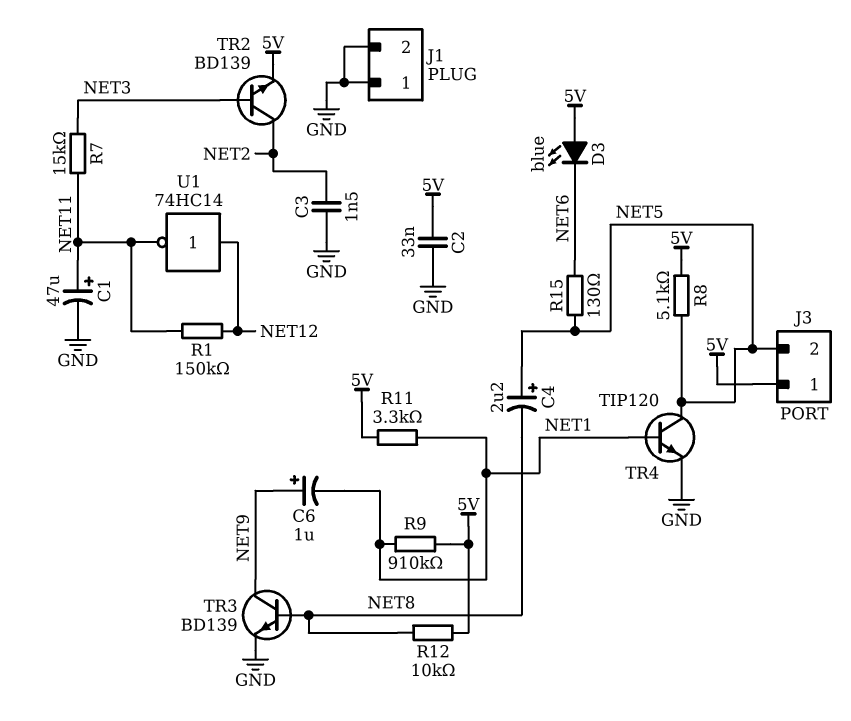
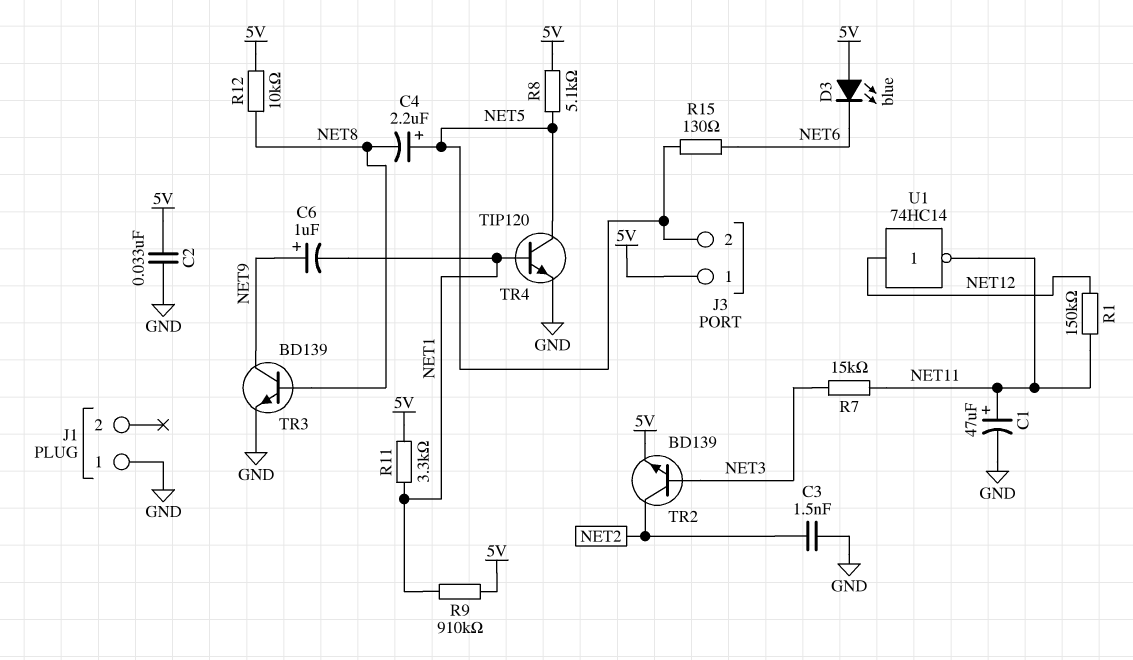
J1 pin 2: GND -> none

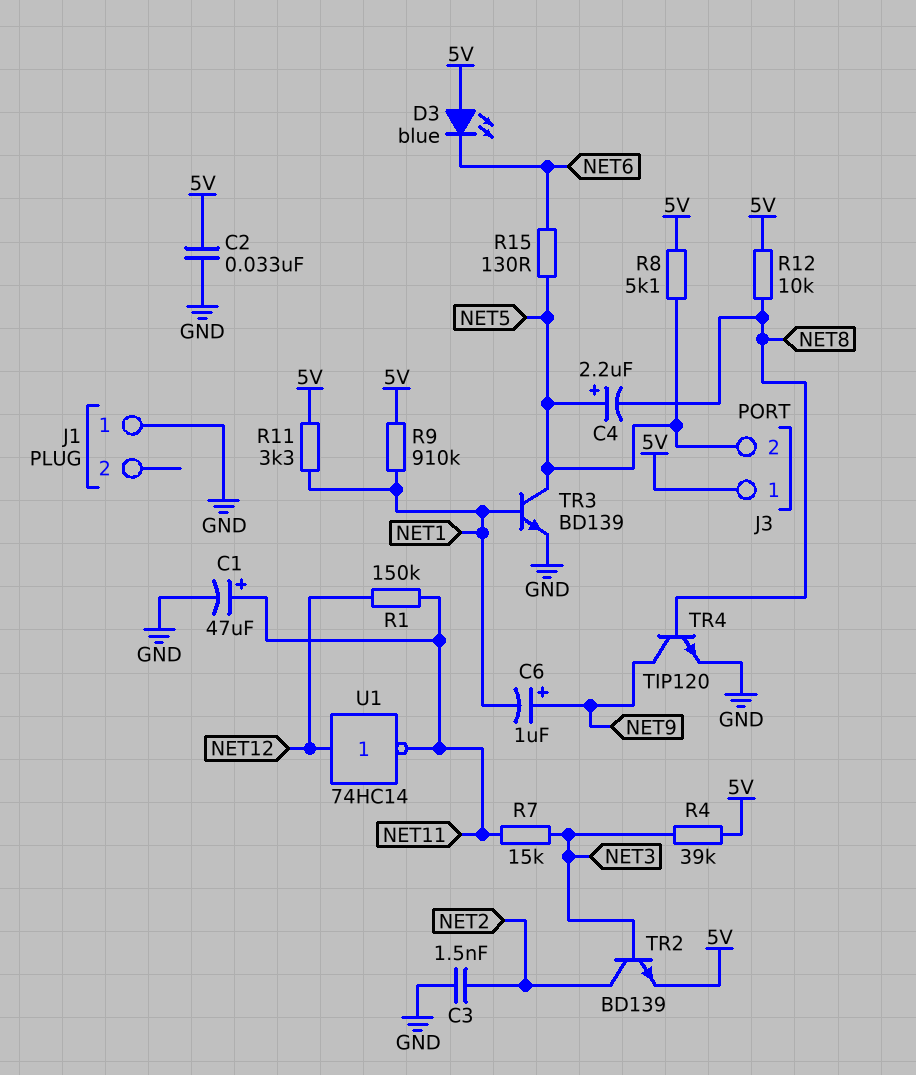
R4: none -> 39k (5V, NET3)
TR3: NPN BD139 (B NET8, C NET9, E GND) -> NPN BD139 (B NET1, C NET5, E GND)
TR4: NPN TIP120 (B NET1, C NET5, E GND) -> NPN TIP120 (B NET8, C NET9, E GND)

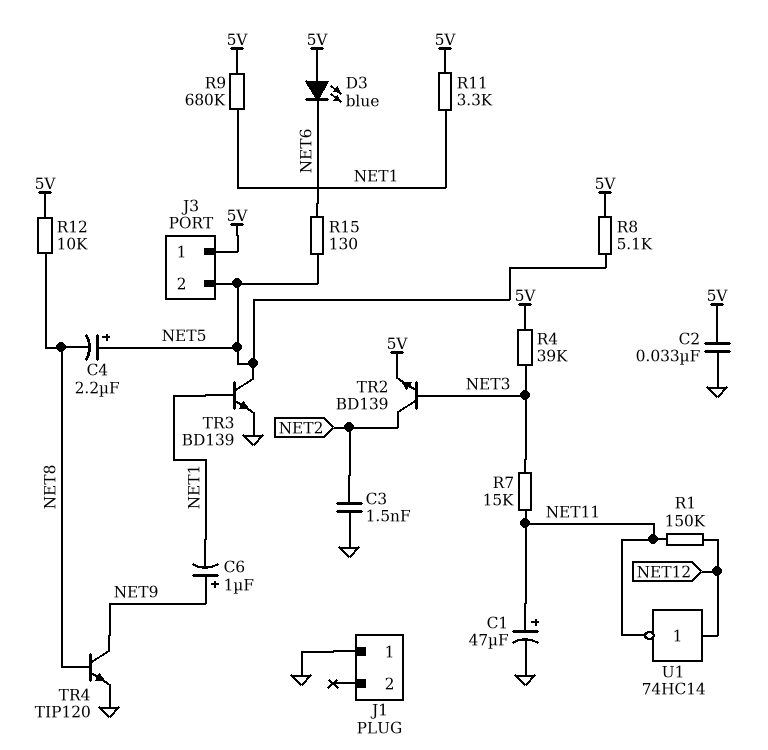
R9: 910k (5V, NET1) -> 680k (5V, NET1)

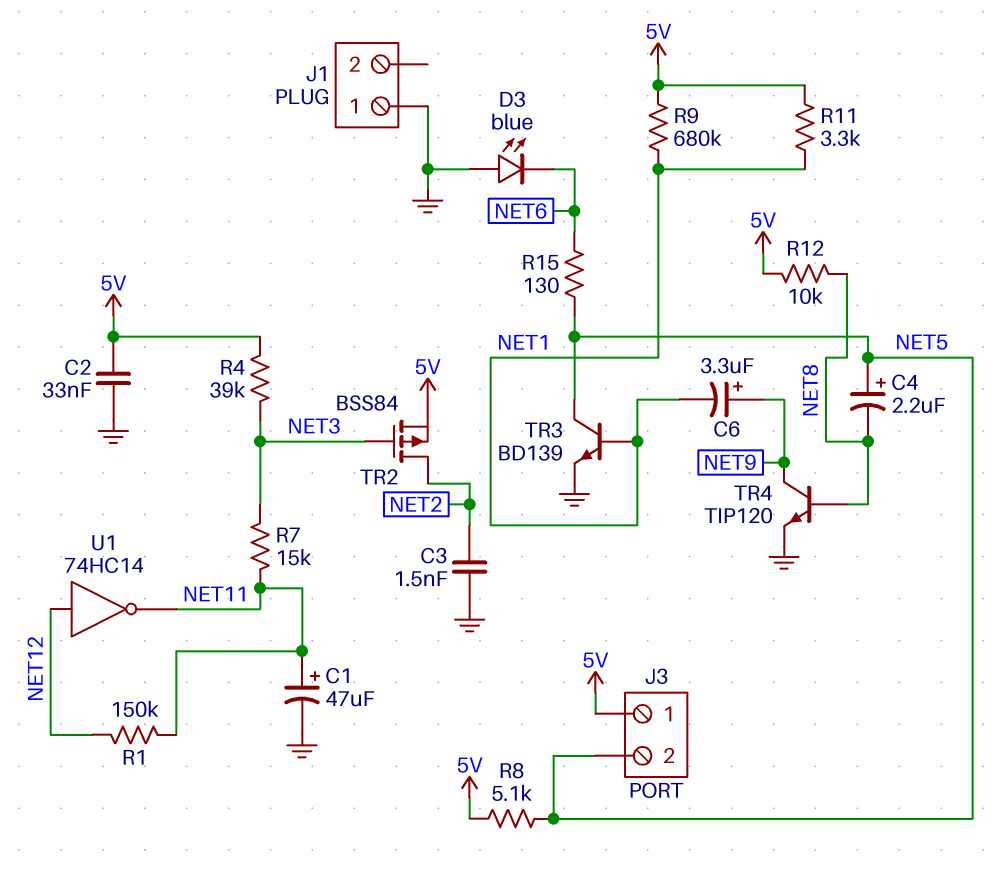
C6: 1uF (plus NET9, minus NET1) -> 3.3uF (plus NET9, minus NET1)
D3: LED blue (A 5V, K NET6) -> LED blue (A GND, K NET6)
TR2: NPN BD139 (B NET3, C NET2, E 5V) -> PMOS BSS84 (G NET3, D NET2, S 5V)

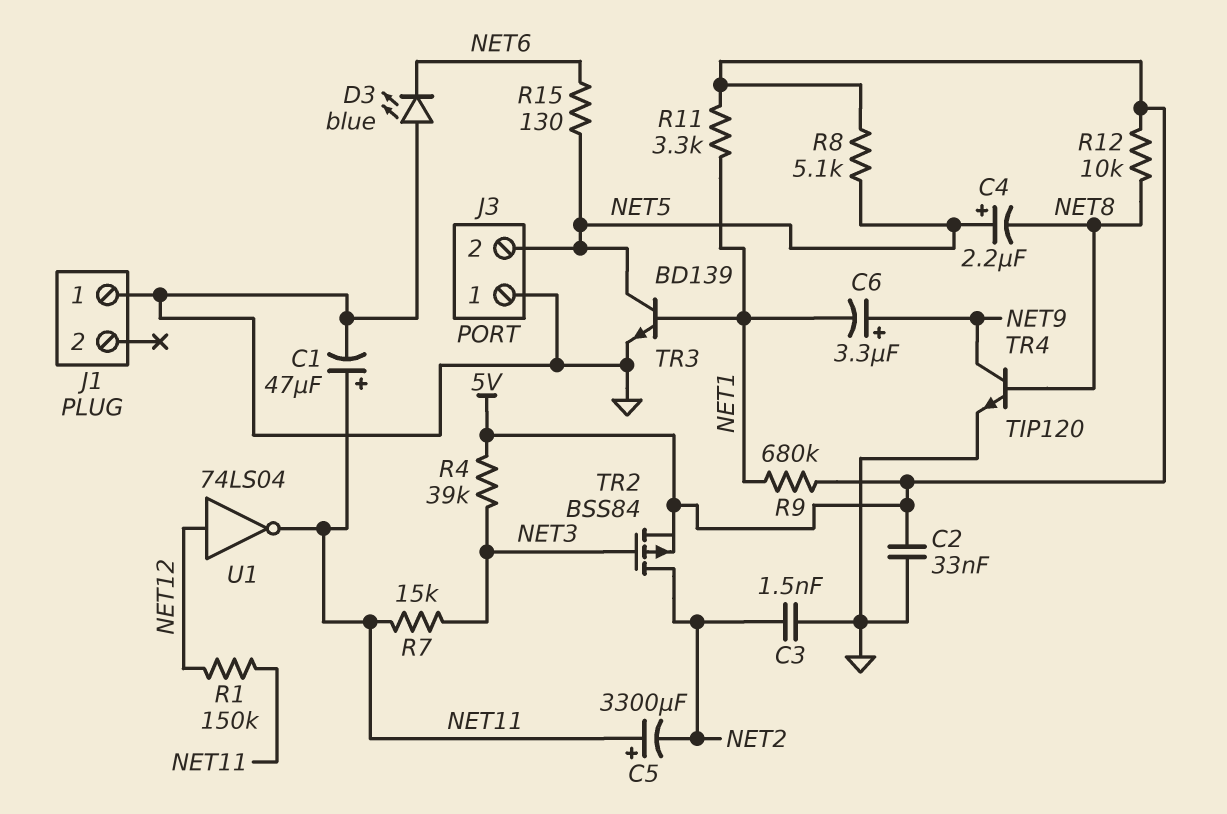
C5: none -> 3300uF (plus NET11, minus NET2)
J3 pin 1: 5V -> GND
U1: NOT 74HC14 (in NET12, out NET11) -> NOT 74LS04 (in NET12, out NET11)

